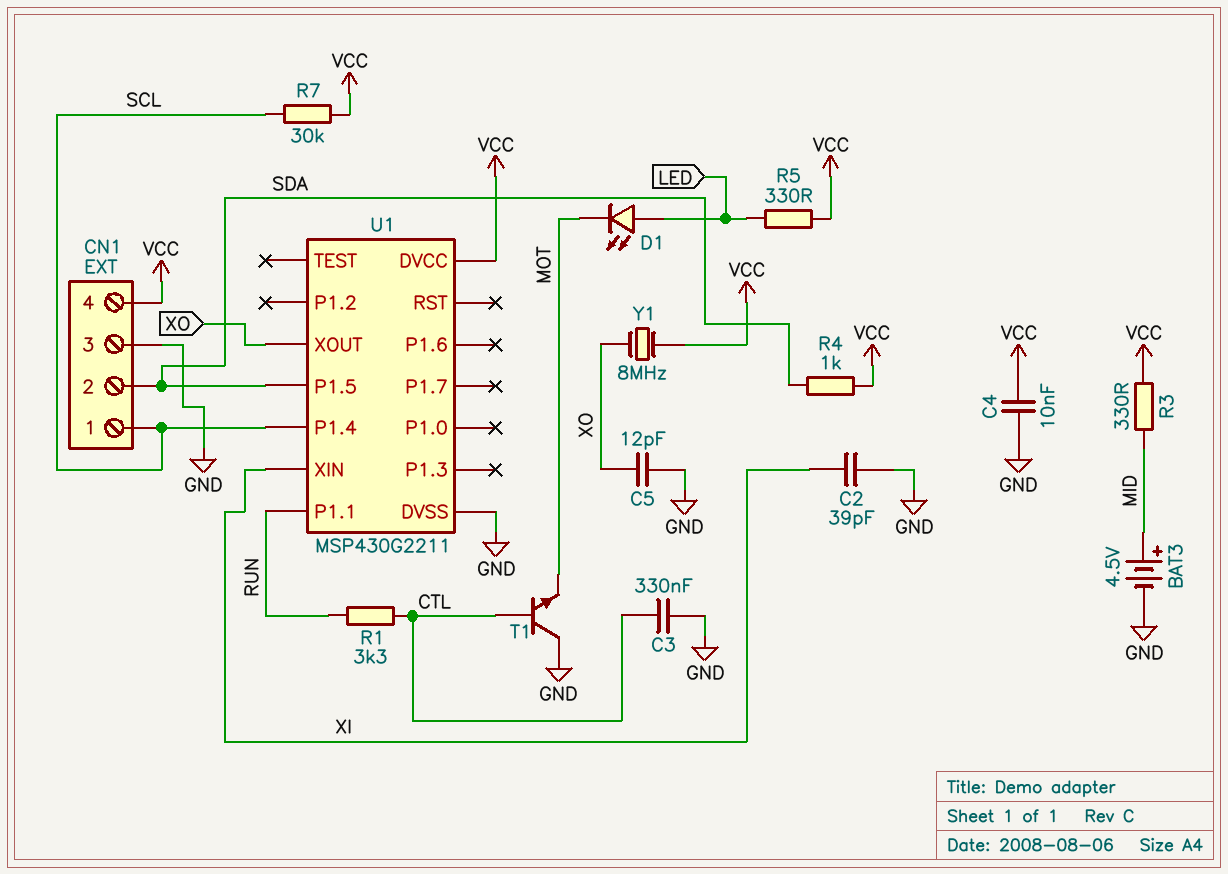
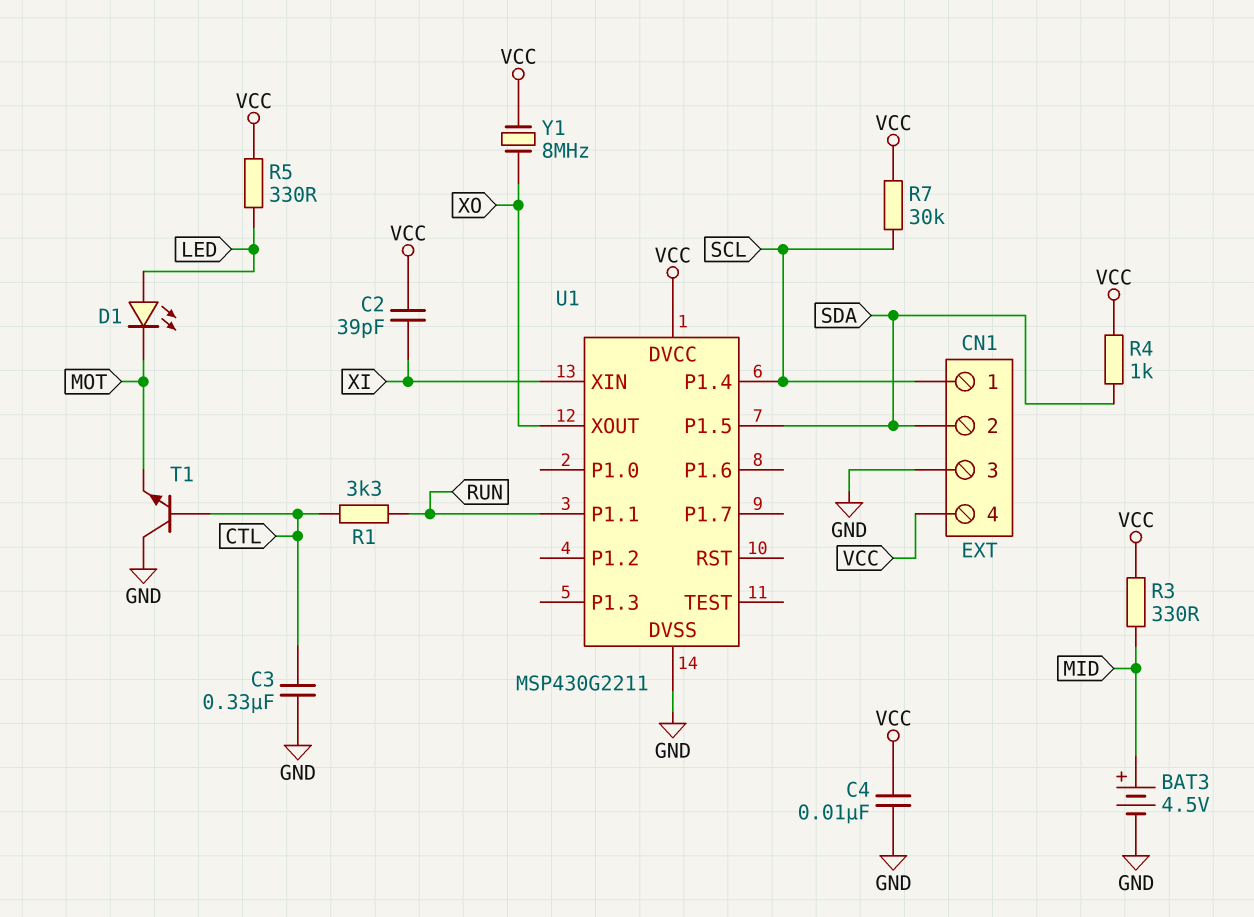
C2: 39pF (GND, XI) -> 39pF (VCC, XI)
C5: 12pF (GND, XO) -> none

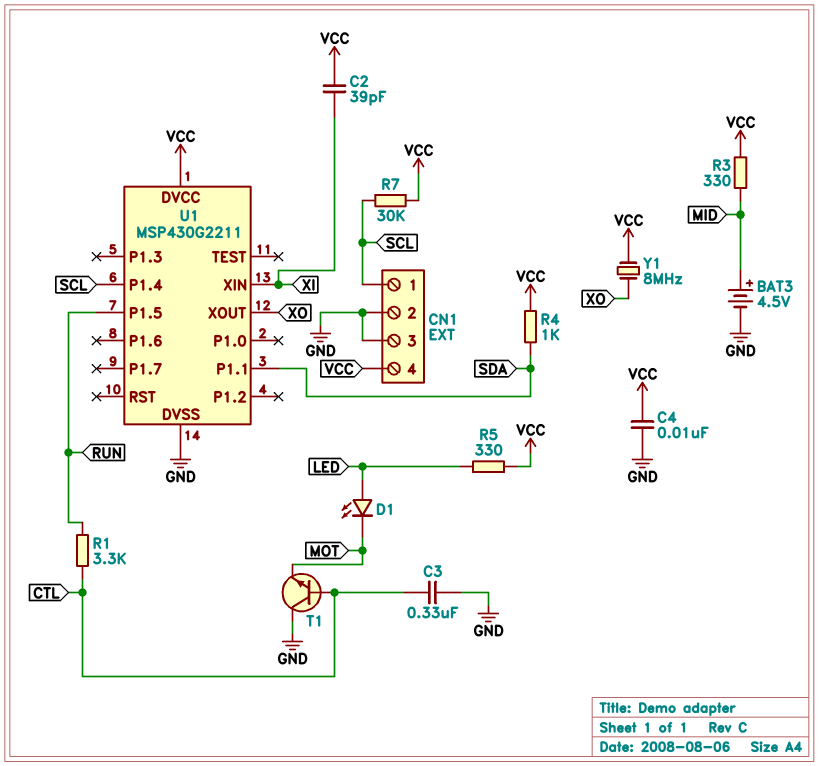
CN1 pin 2: SDA -> GND
U1 pin P1.1: RUN -> SDA
U1 pin P1.5: SDA -> RUN

